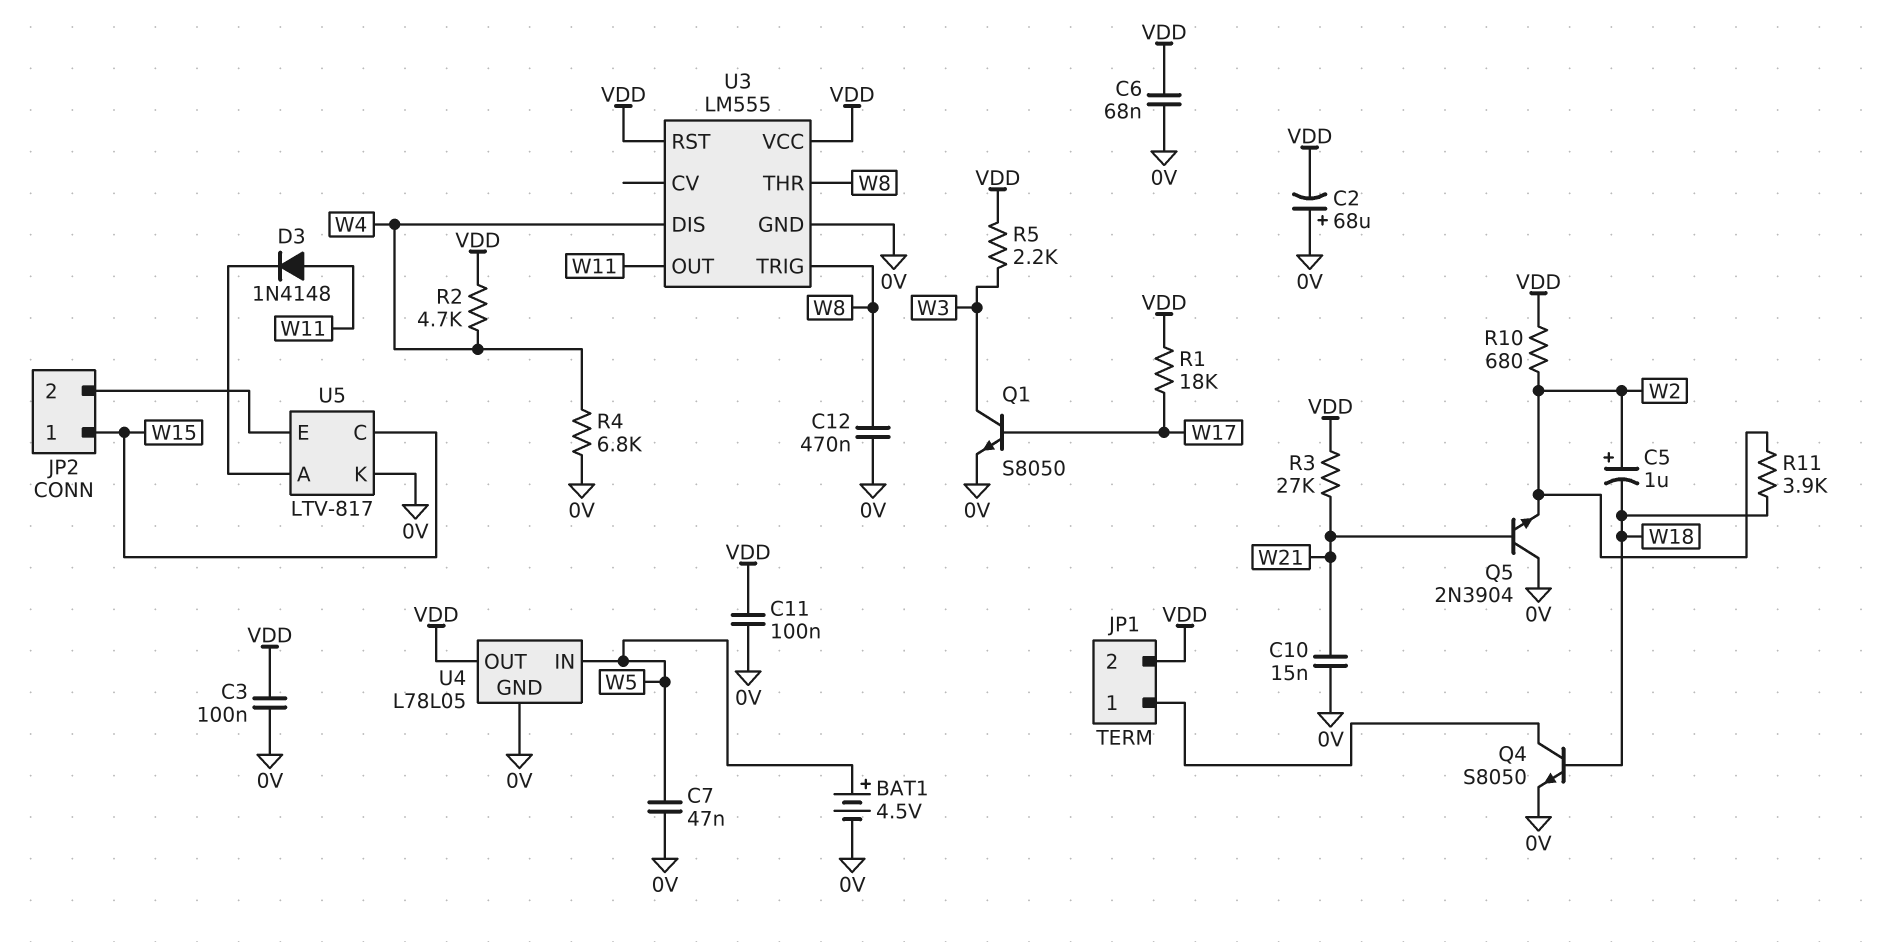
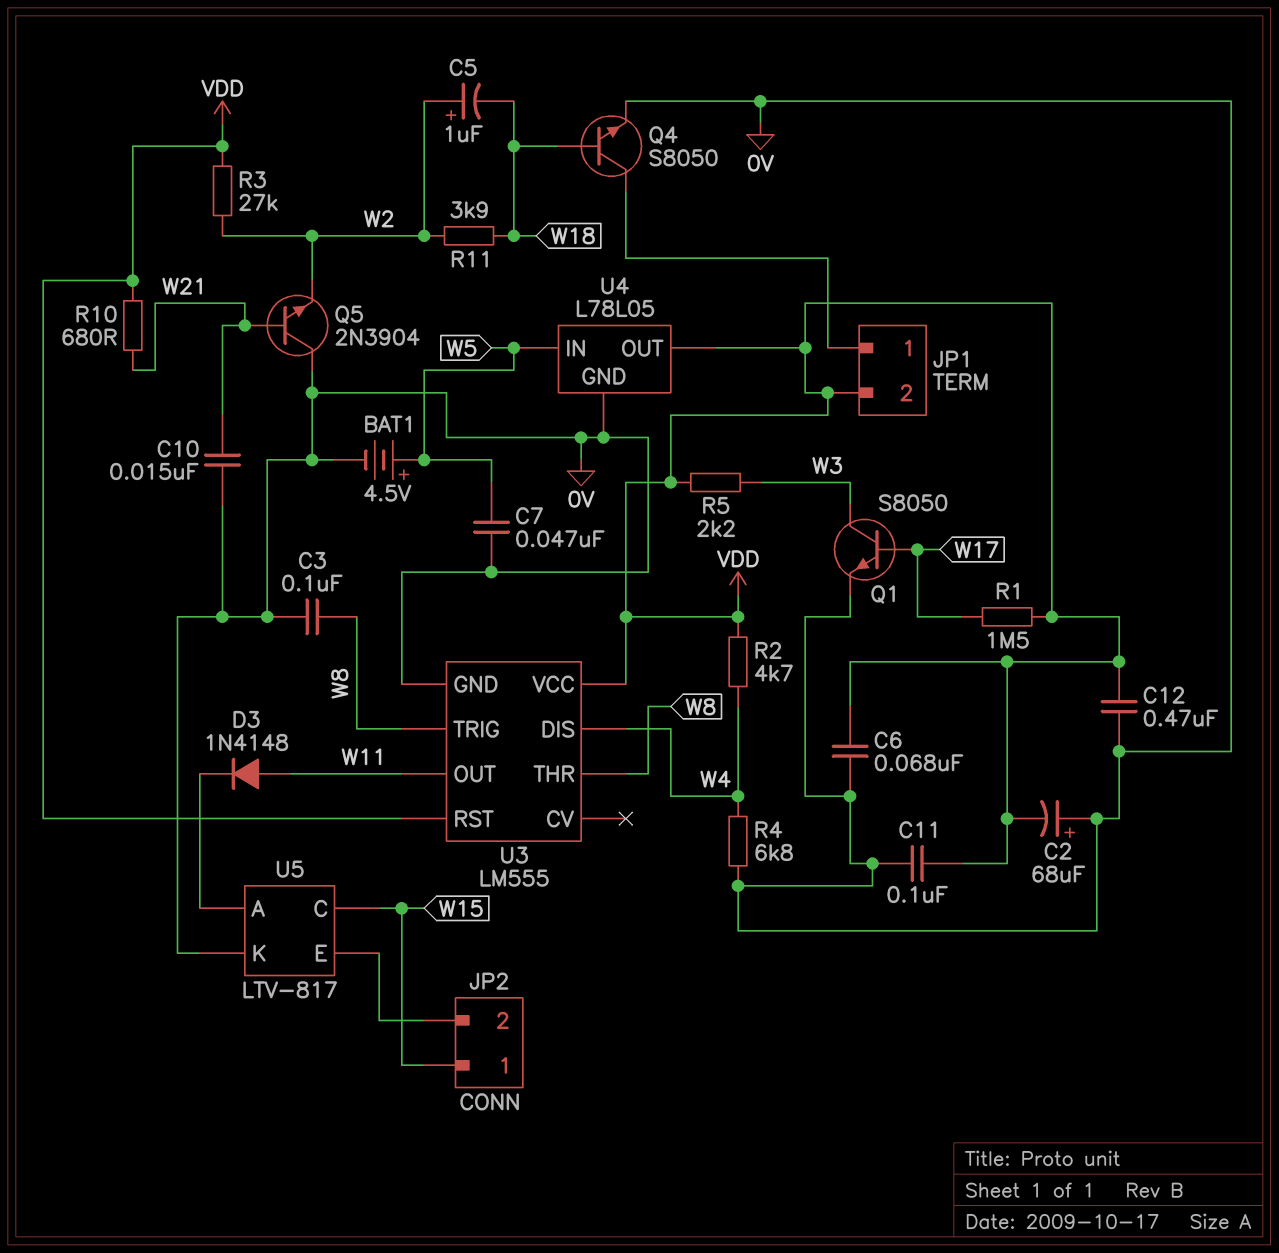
C3: 100nF (0V, VDD) -> 100nF (0V, W8)
C12: 470nF (0V, W8) -> 470nF (0V, VDD)
R1: 18k (VDD, W17) -> 1.5M (VDD, W17)
R3: 27k (VDD, W21) -> 27k (VDD, W2)
R10: 680 (VDD, W2) -> 680 (VDD, W21)

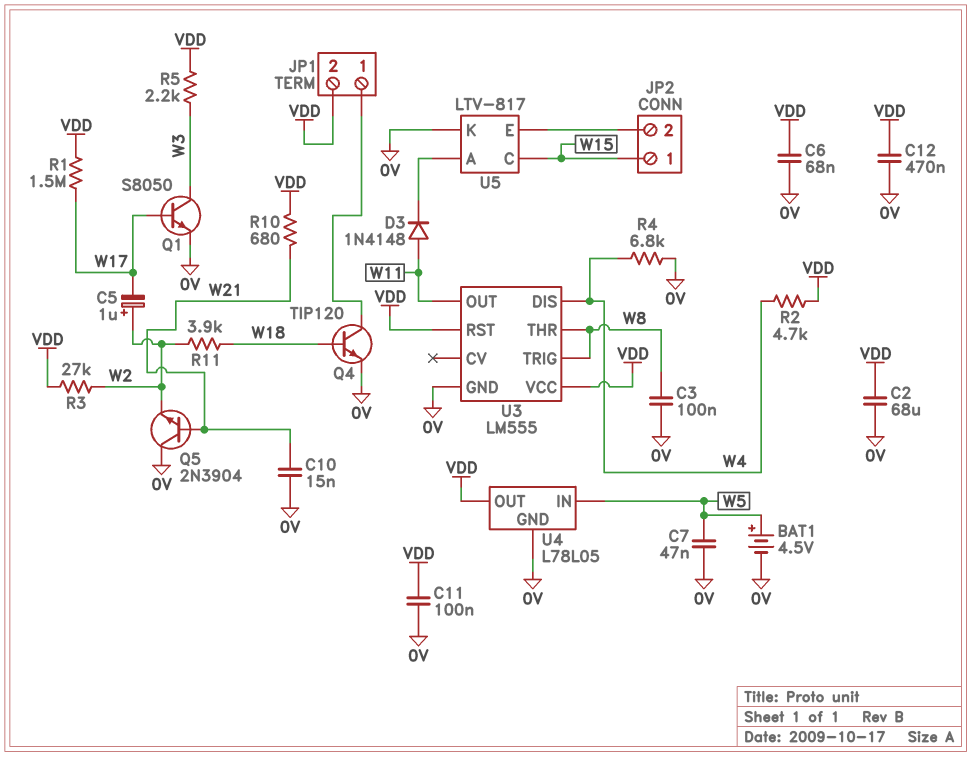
C2: 68uF (plus 0V, minus VDD) -> 68uF (0V, VDD)
C5: 1uF (plus W2, minus W18) -> 1uF (plus W2, minus W17)
Q4: NPN S8050 (B W18, C JP1/1, E 0V) -> NPN TIP120 (B W18, C JP1/1, E 0V)

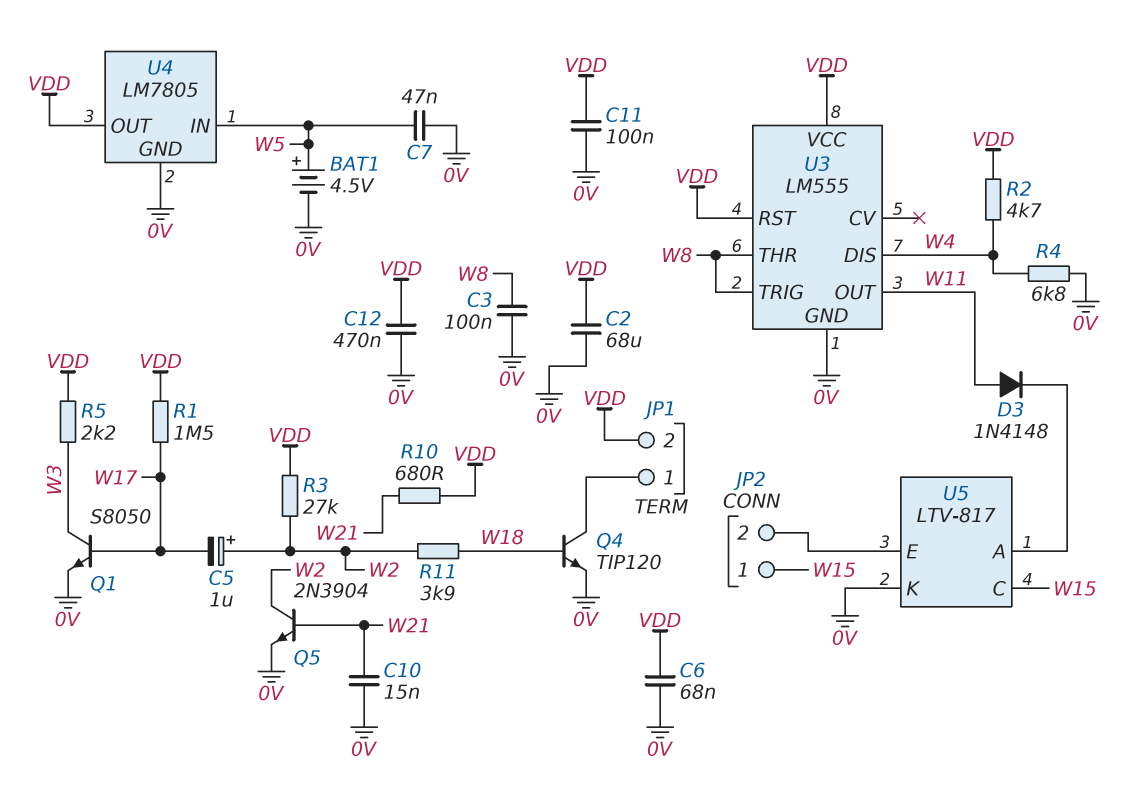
Q5: NPN 2N3904 (B W21, C 0V, E W2) -> NPN 2N3904 (B W21, C W2, E 0V)
U4: L78L05 -> LM7805

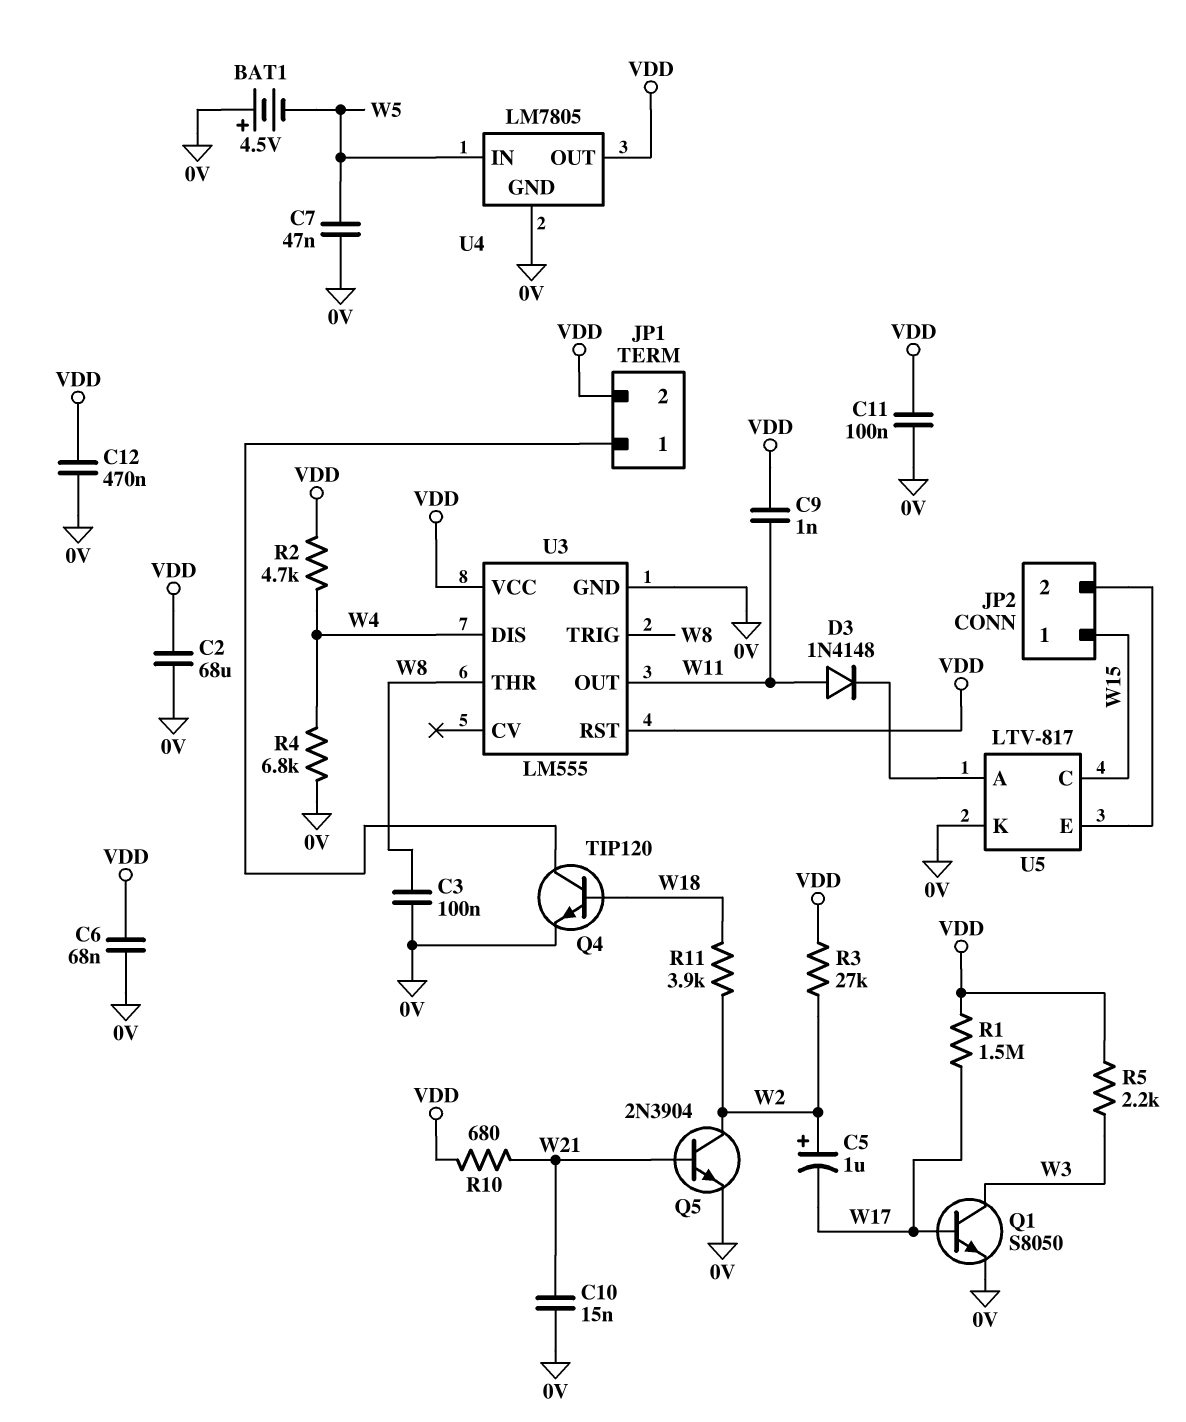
BAT1: 4.5V (plus W5, minus 0V) -> 4.5V (plus 0V, minus W5)
C9: none -> 1nF (VDD, W11)

